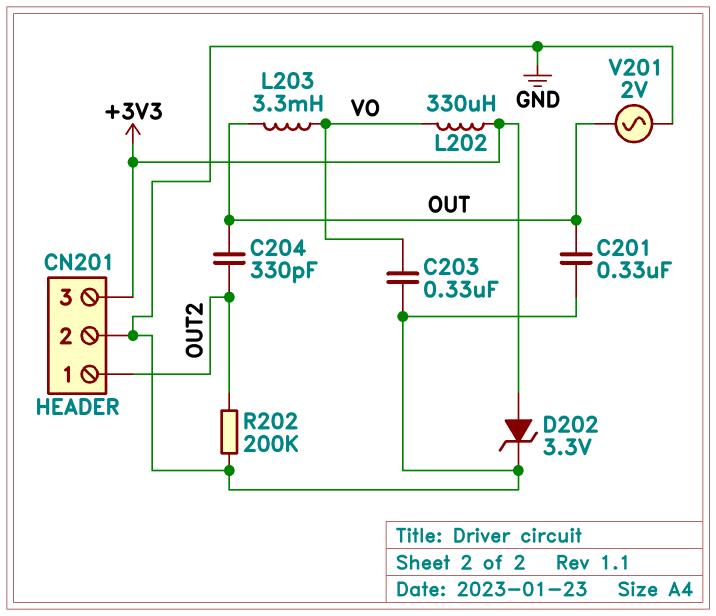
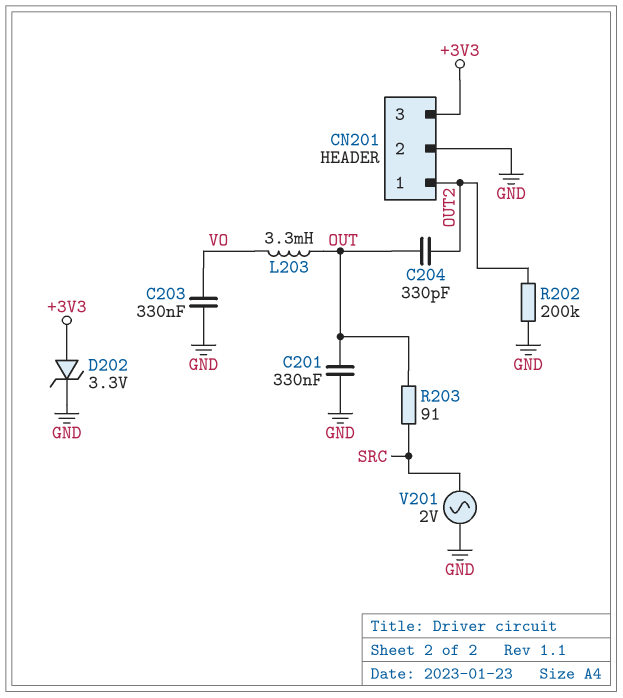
L202: 330uH (+3V3, VO) -> none
R203: none -> 91 (OUT, SRC)
V201: AC 2V (GND, OUT) -> AC 2V (GND, SRC)

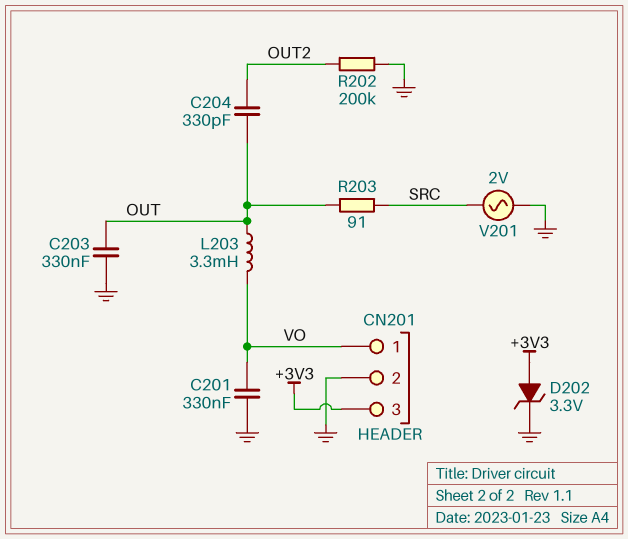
C201: 330nF (GND, OUT) -> 330nF (GND, VO)
C203: 330nF (GND, VO) -> 330nF (GND, OUT)
CN201 pin 1: OUT2 -> VO

